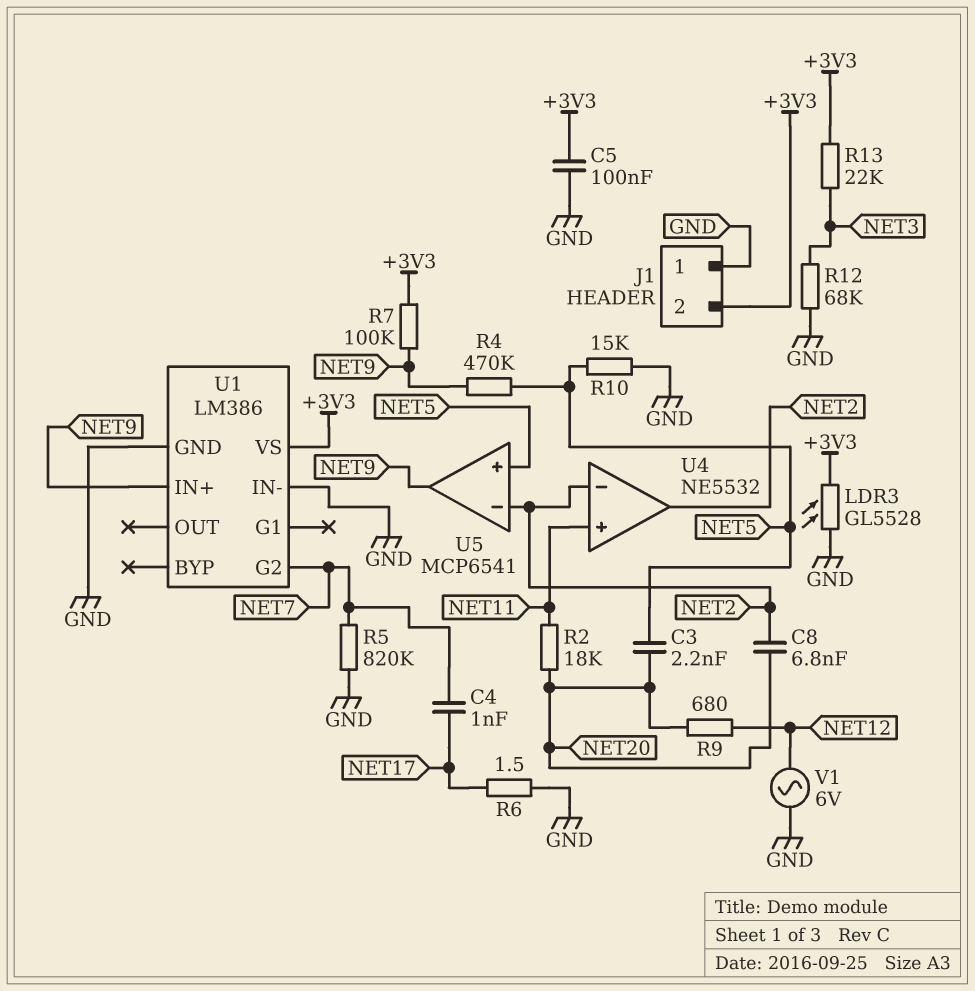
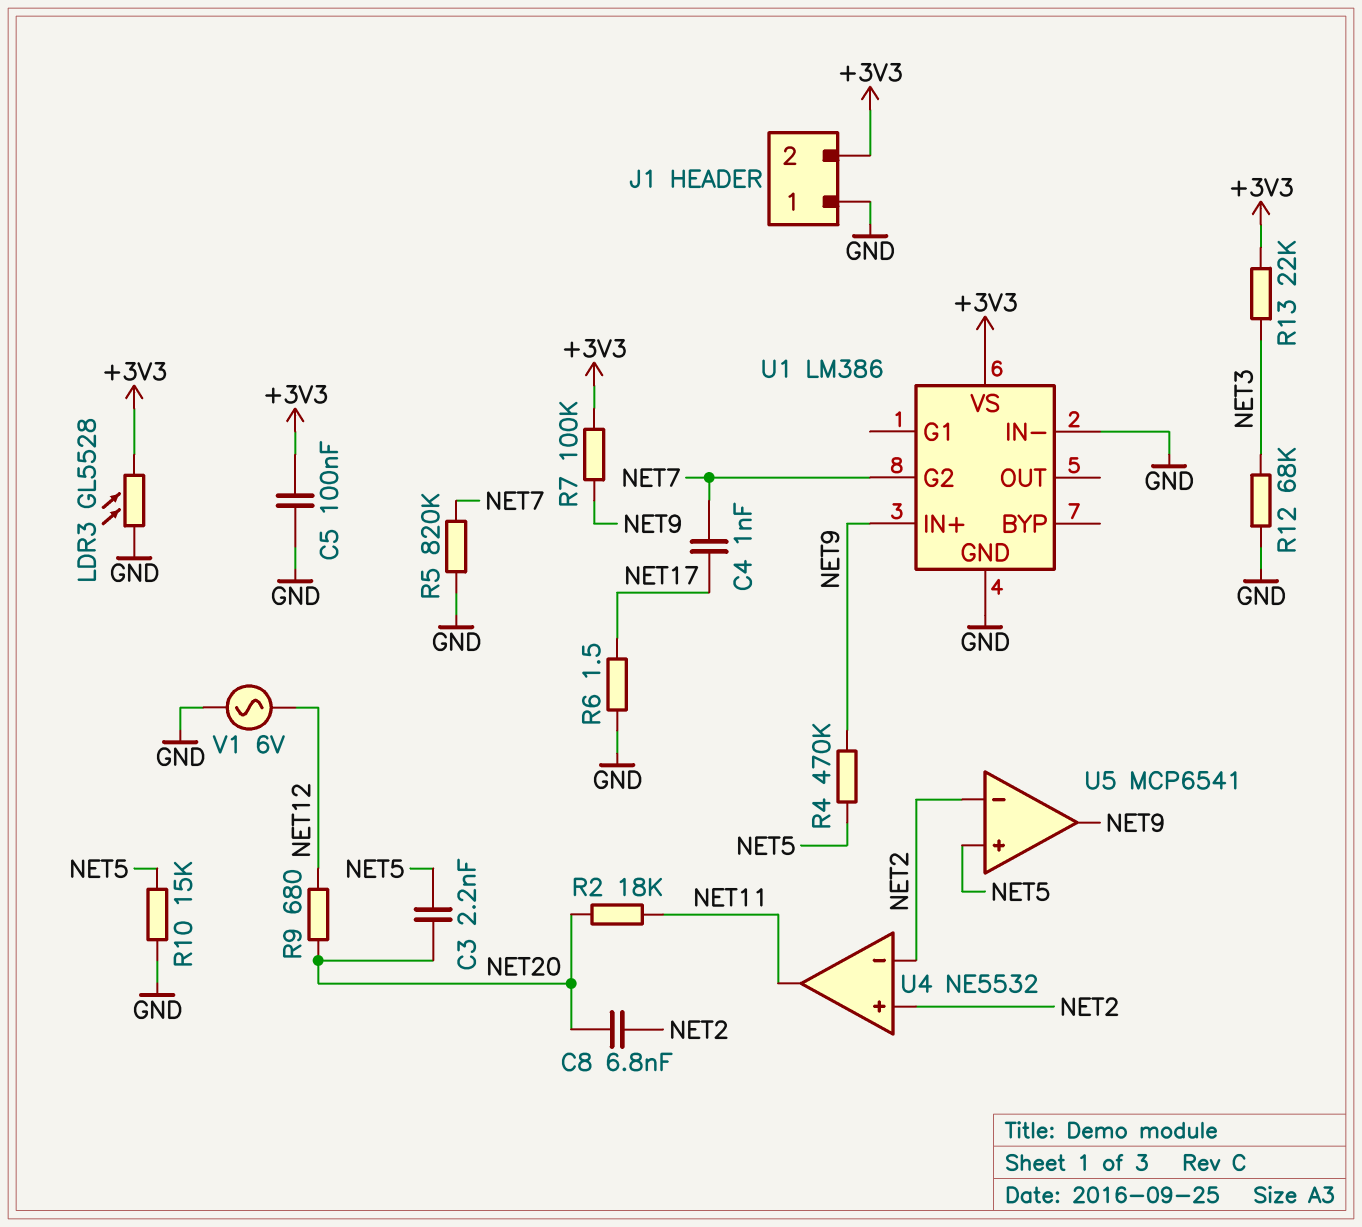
U4 pin in+: NET11 -> NET2
U4 pin out: NET2 -> NET11

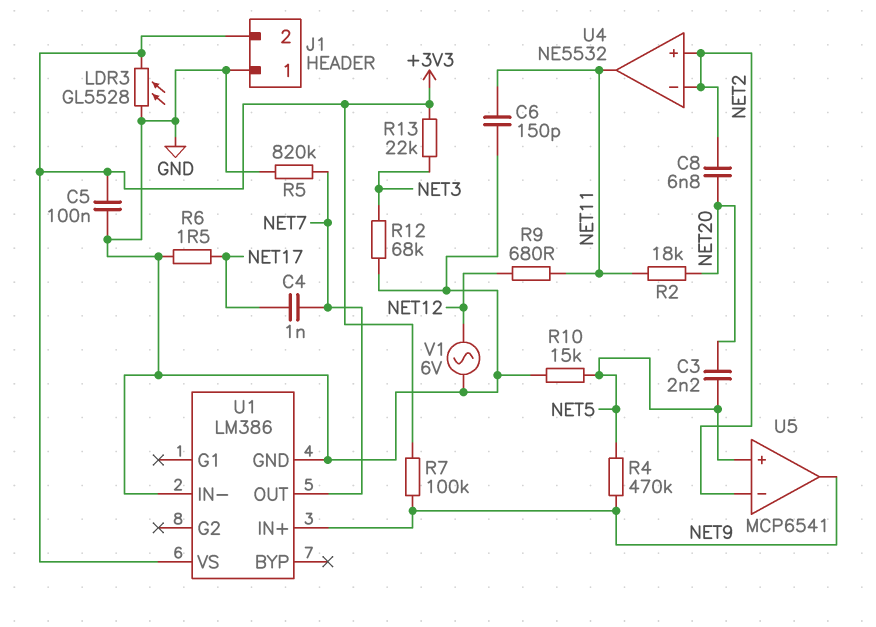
C6: none -> 150pF (GND, NET11)
R9: 680 (NET12, NET20) -> 680 (NET11, NET12)
U1 pin G2: NET7 -> none
U1 pin OUT: none -> NET7

